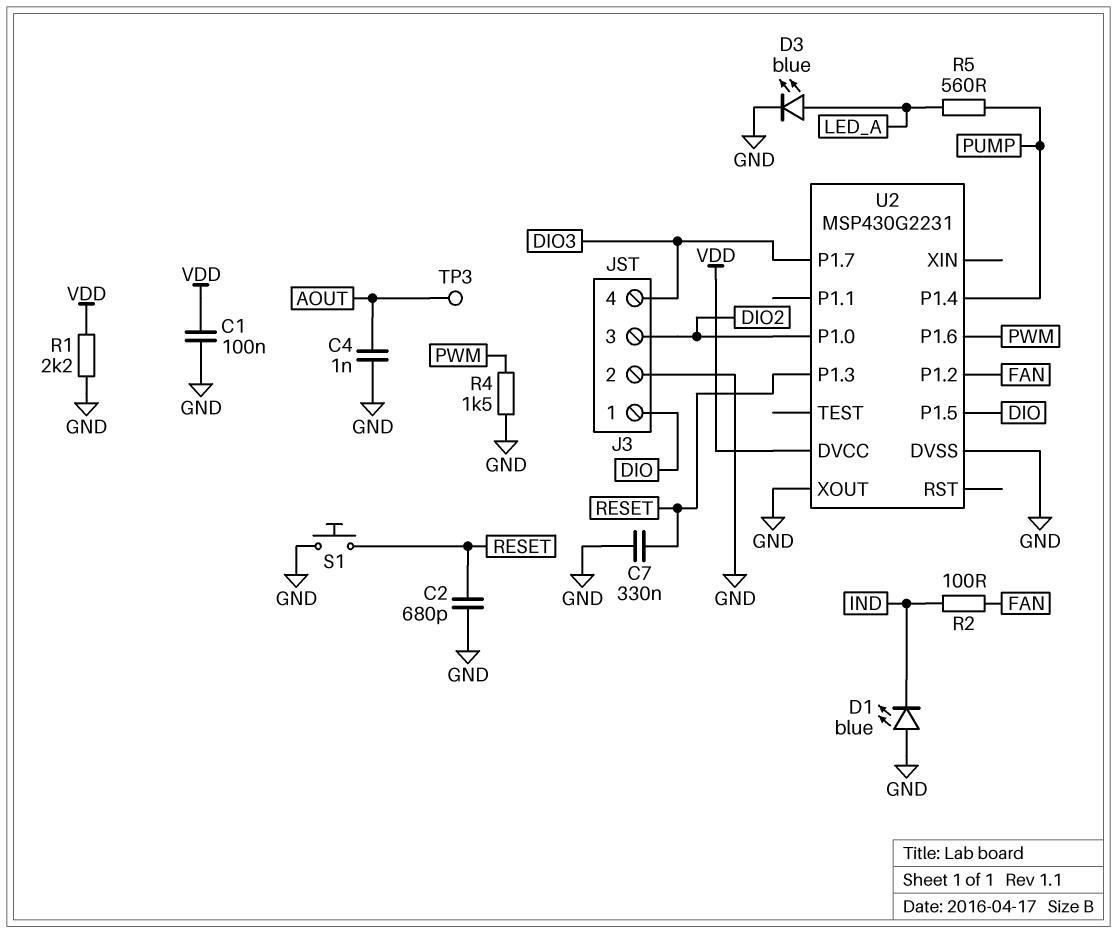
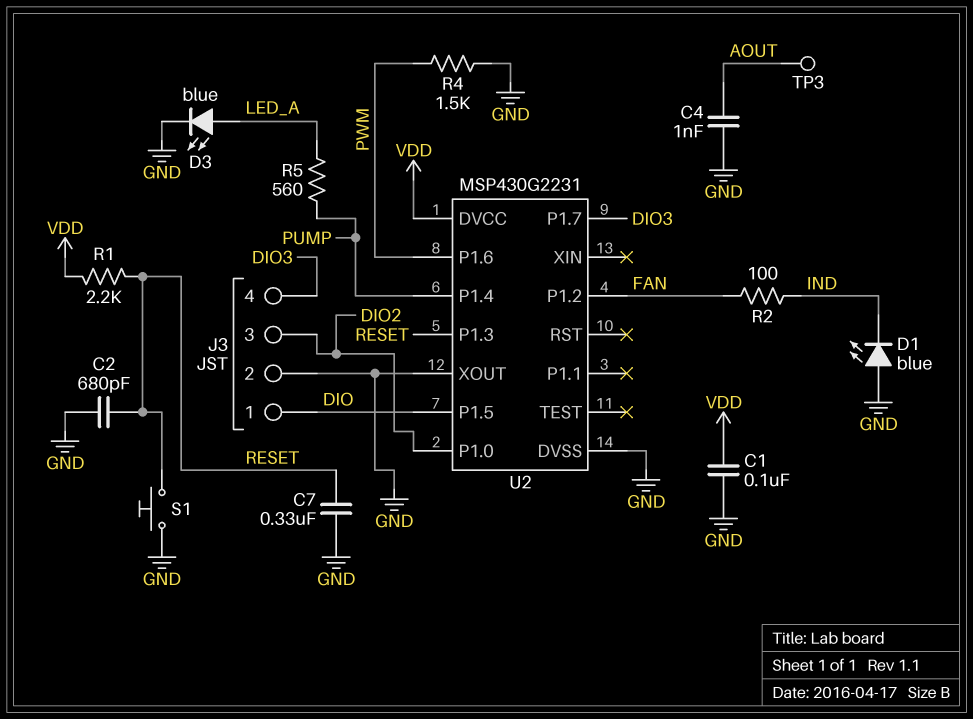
R1: 2.2k (GND, VDD) -> 2.2k (RESET, VDD)

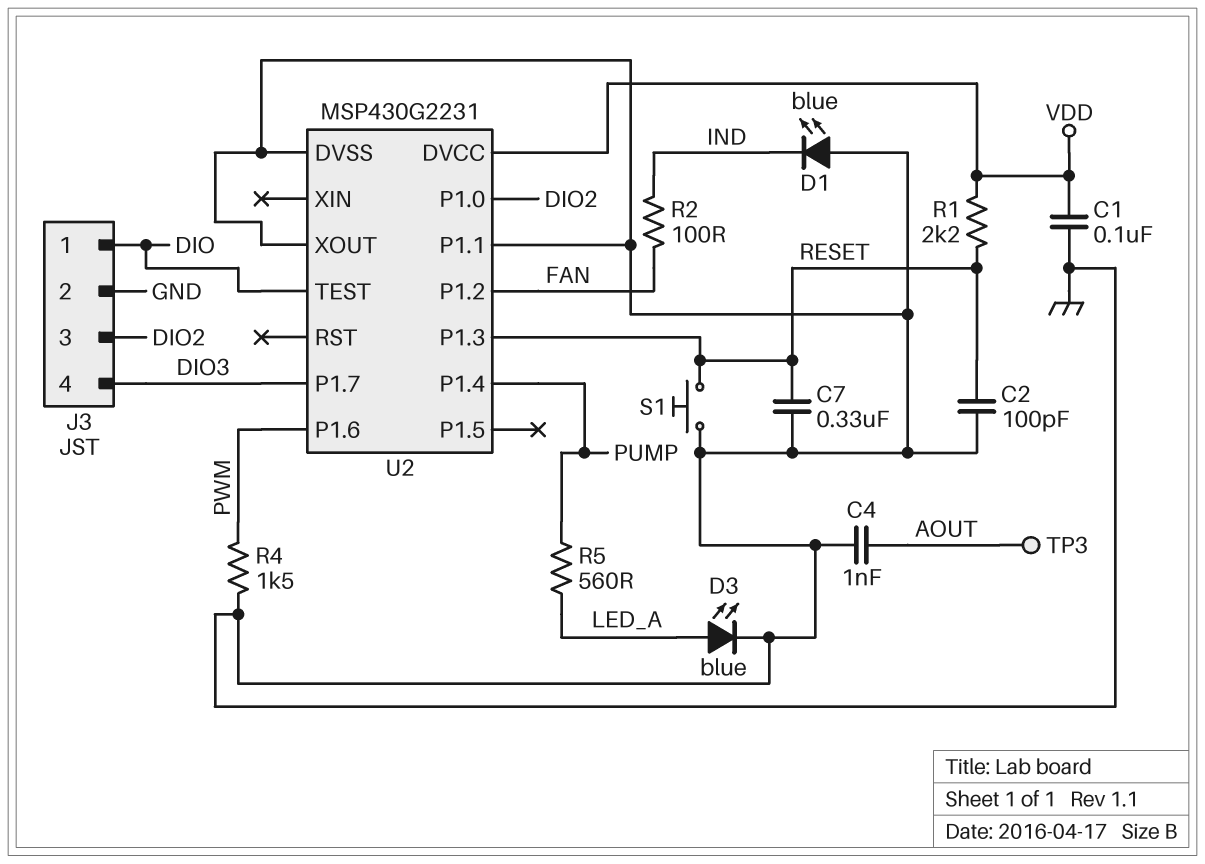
C2: 680pF (GND, RESET) -> 100pF (GND, RESET)
U2 pin P1.1: none -> GND
U2 pin P1.5: DIO -> none
U2 pin TEST: none -> DIO

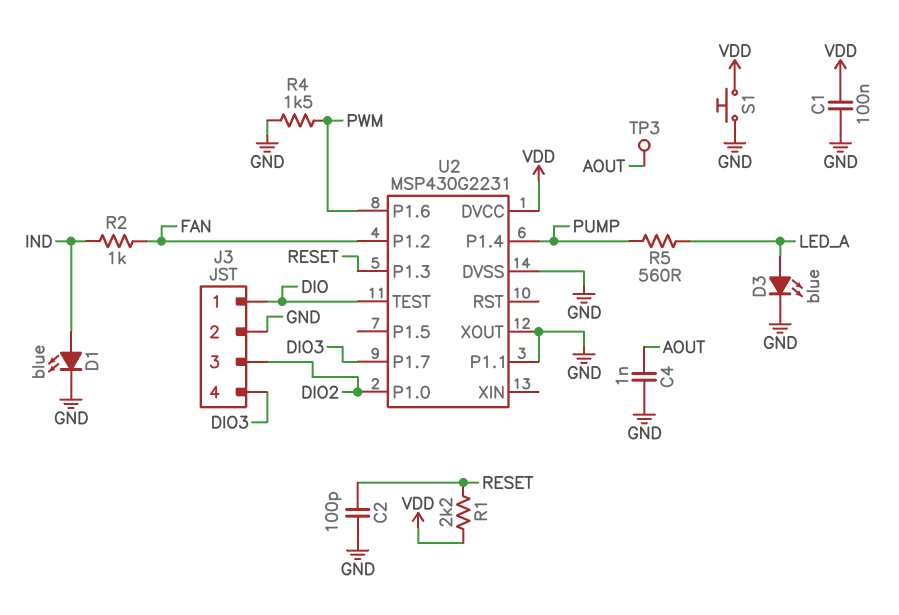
C7: 330nF (GND, RESET) -> none
D1: LED blue (A GND, K IND) -> LED blue (A IND, K GND)
R2: 100 (FAN, IND) -> 1k (FAN, IND)
S1: button (GND, RESET) -> button (GND, VDD)

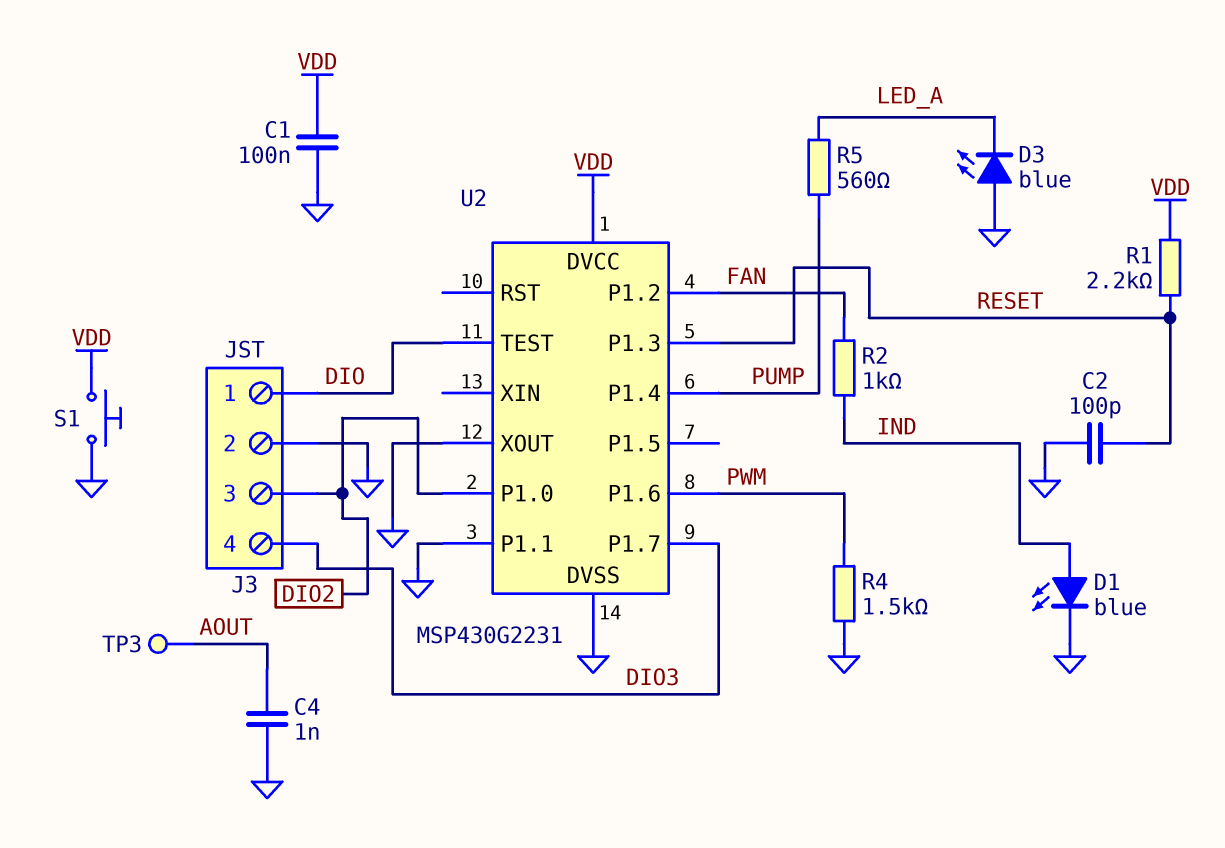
D3: LED blue (A LED_A, K GND) -> LED blue (A GND, K LED_A)

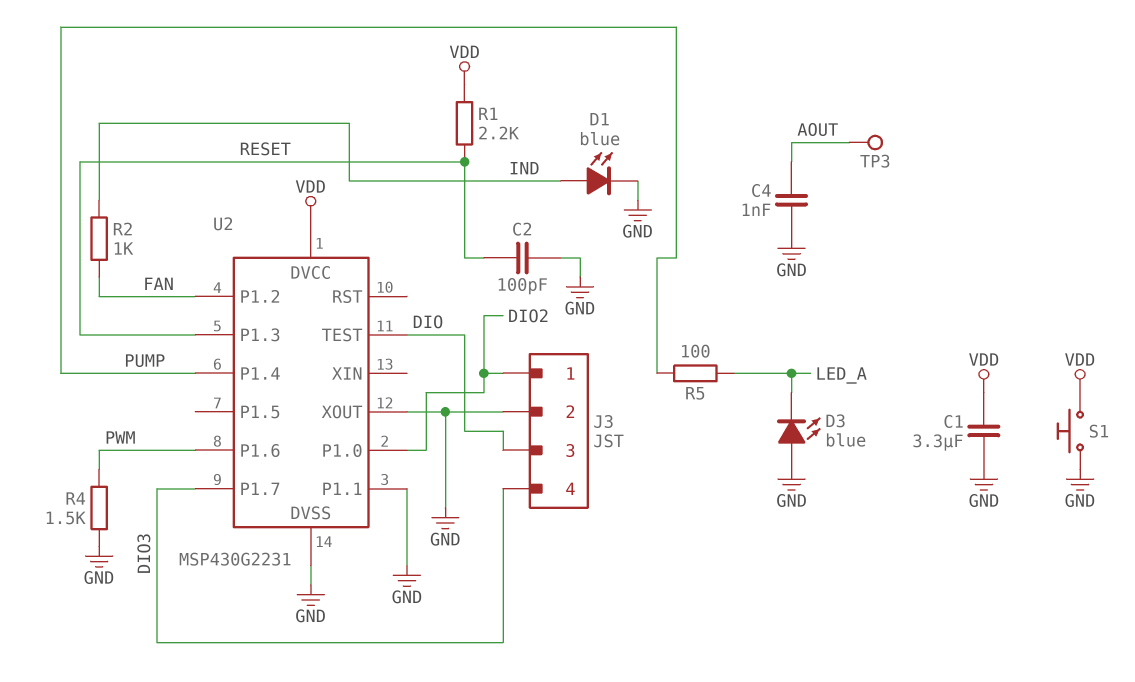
C1: 100nF (GND, VDD) -> 3.3uF (GND, VDD)
J3 pin 1: DIO -> DIO2
J3 pin 3: DIO2 -> DIO
R5: 560 (LED_A, PUMP) -> 100 (LED_A, PUMP)

